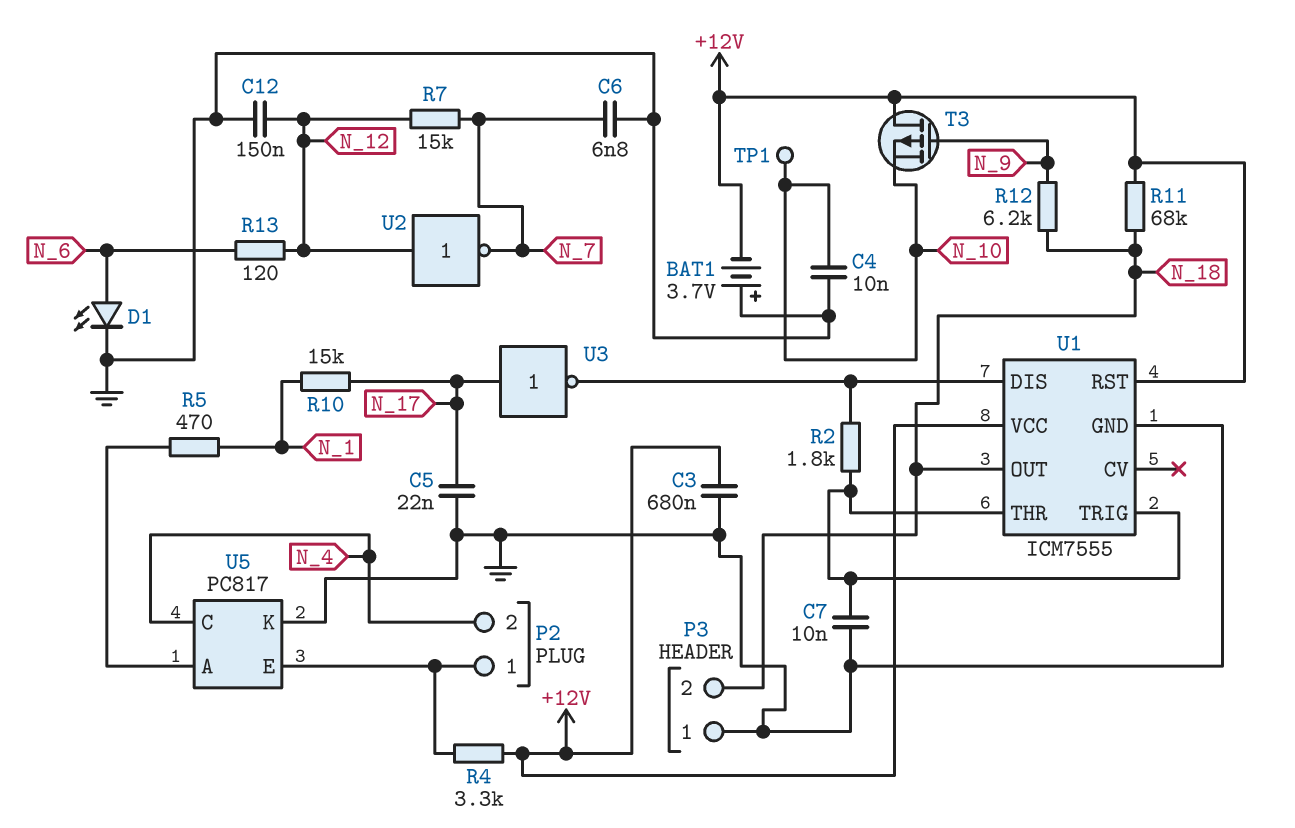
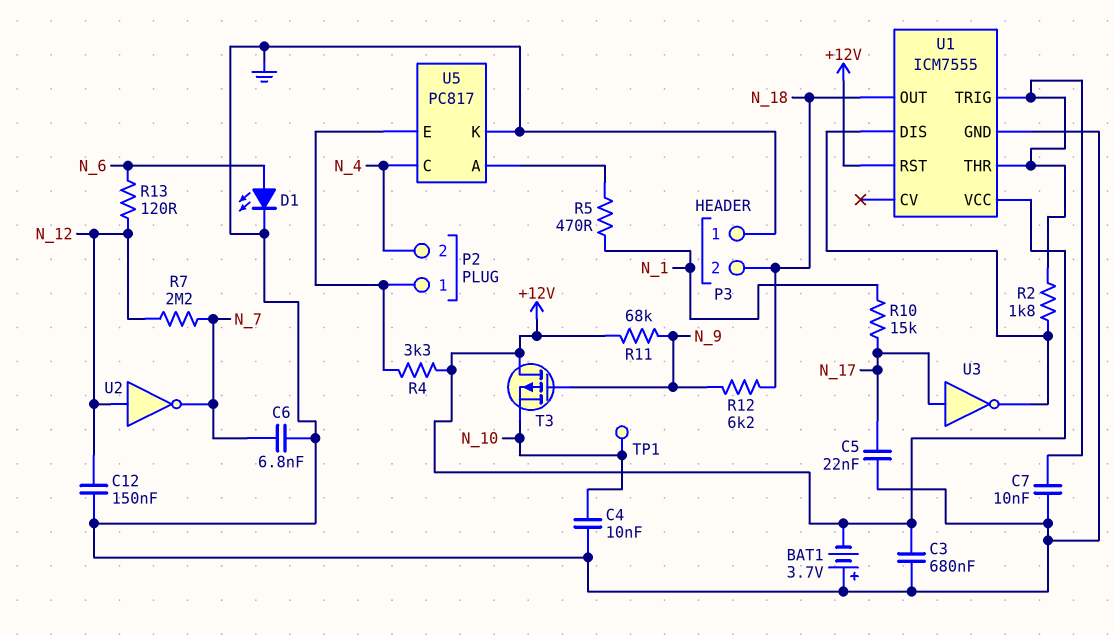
R7: 15k (N_7, N_12) -> 2.2M (N_7, N_12)
R11: 68k (+12V, N_18) -> 68k (+12V, N_9)

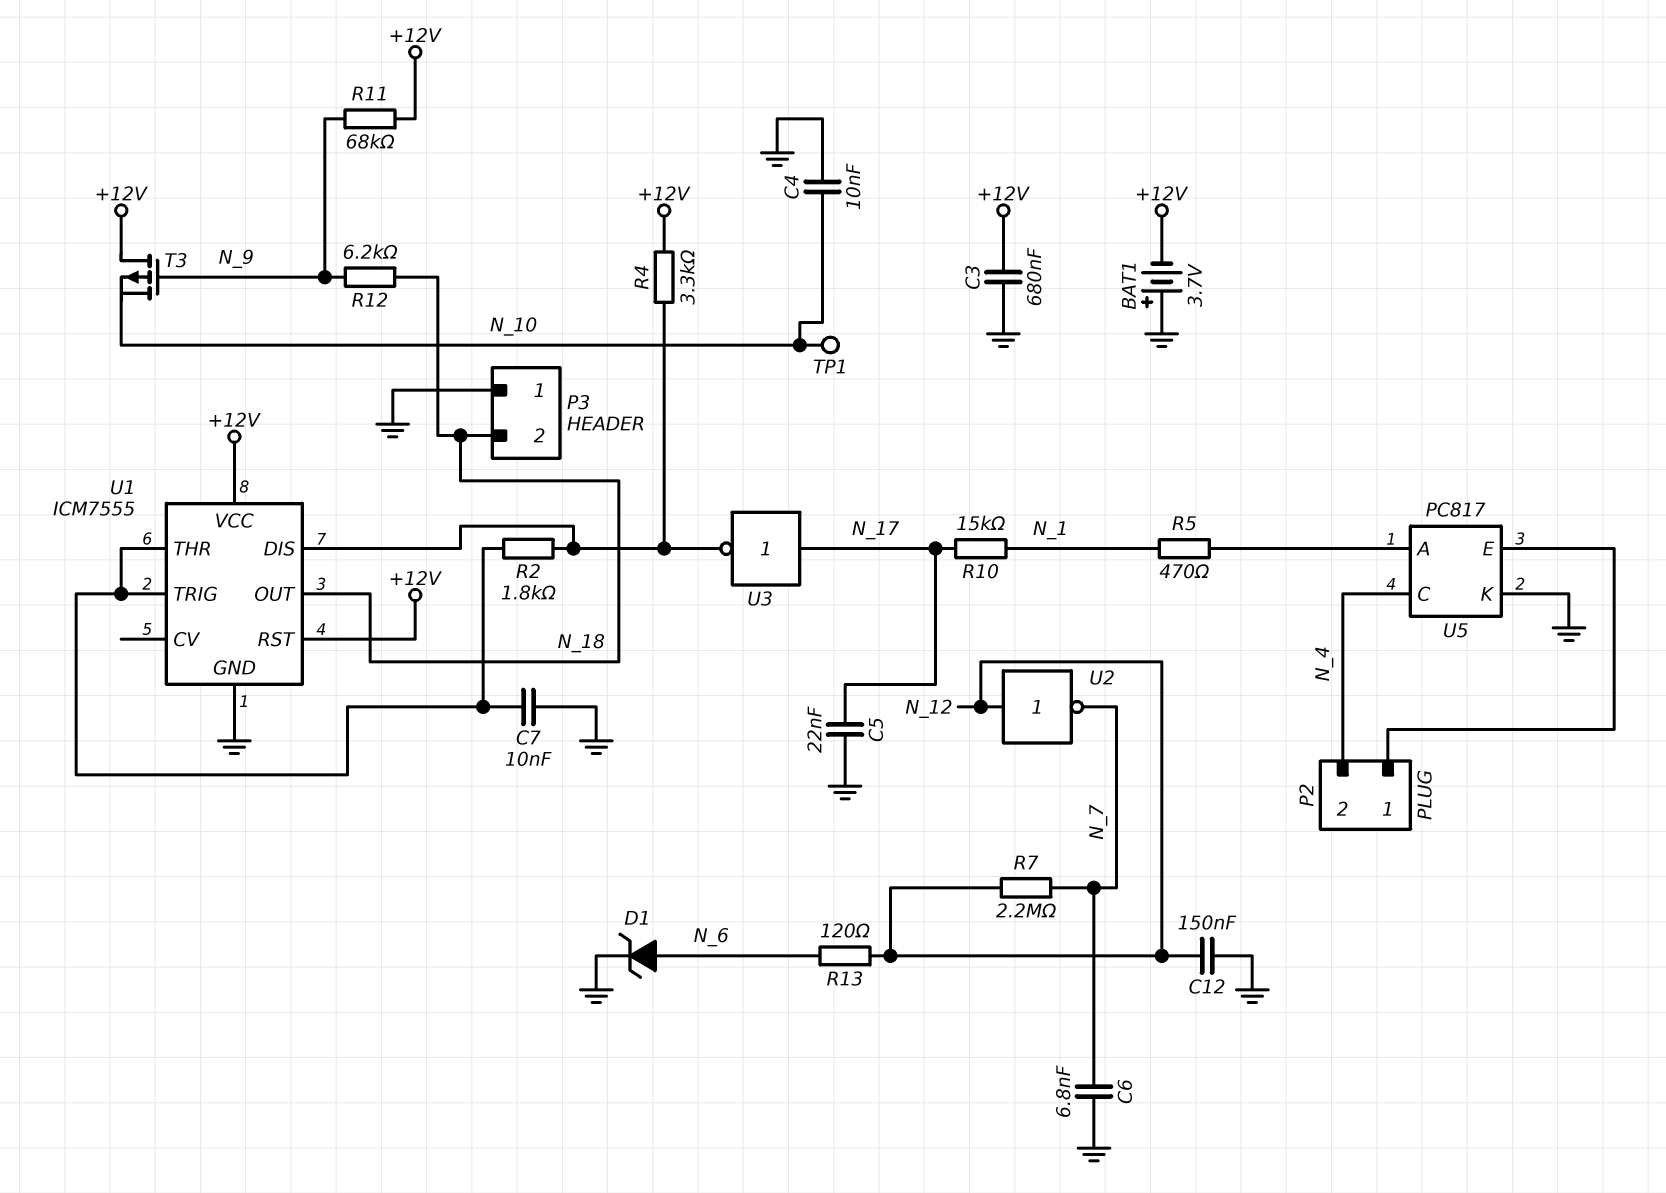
D1: LED (A N_6, K GND) -> zener (A N_6, K GND)
R4: 3.3k (+12V, P2/1) -> 3.3k (+12V, U1/DIS)

